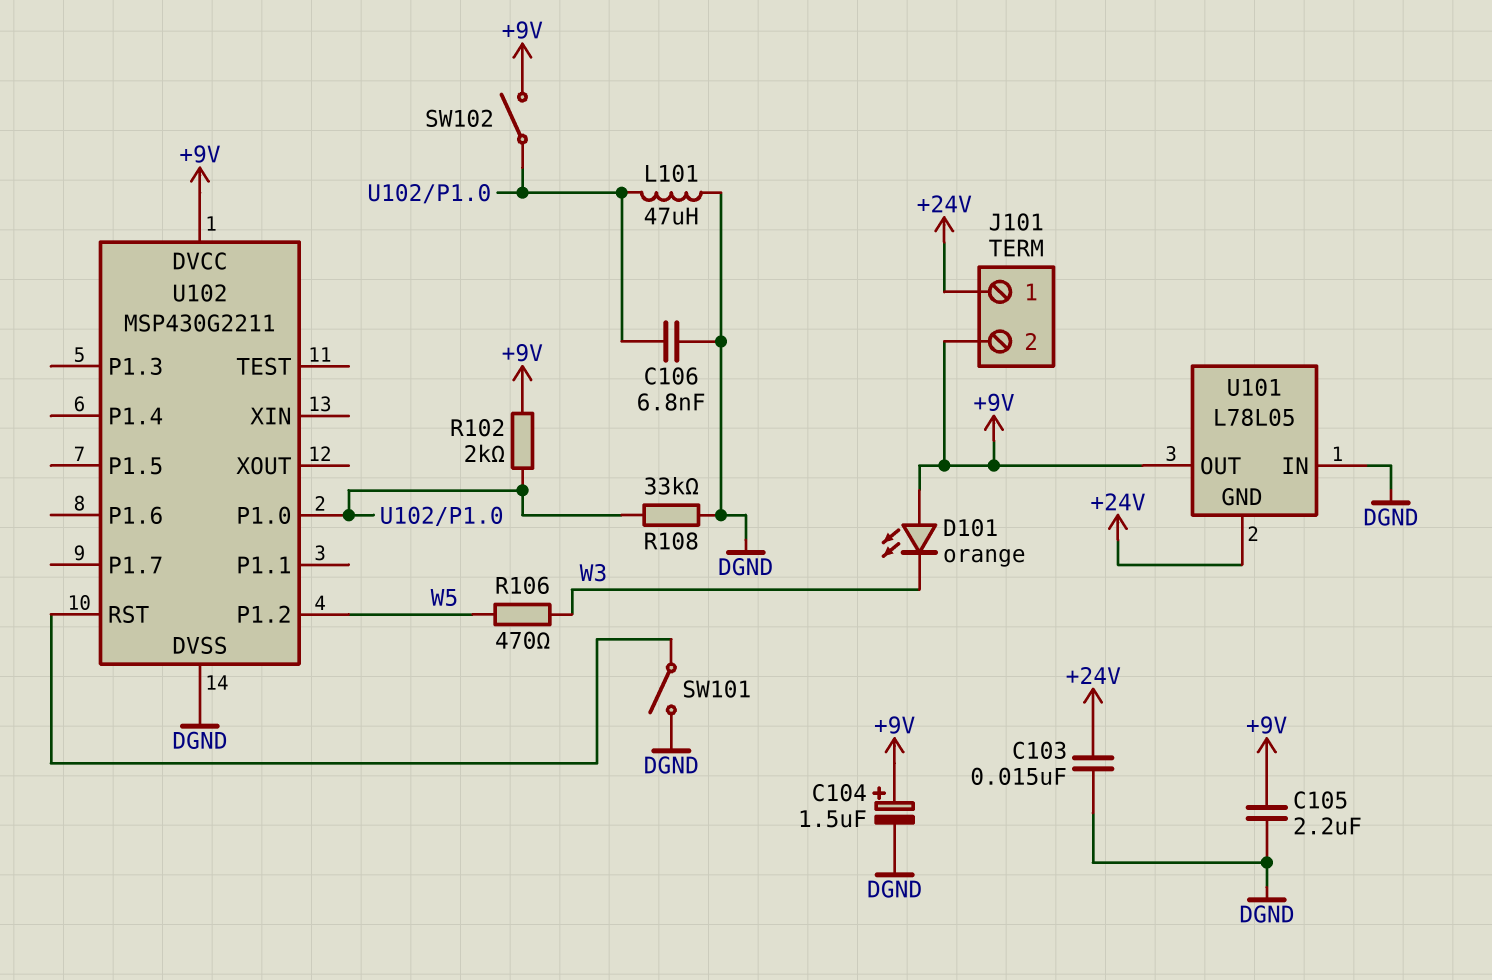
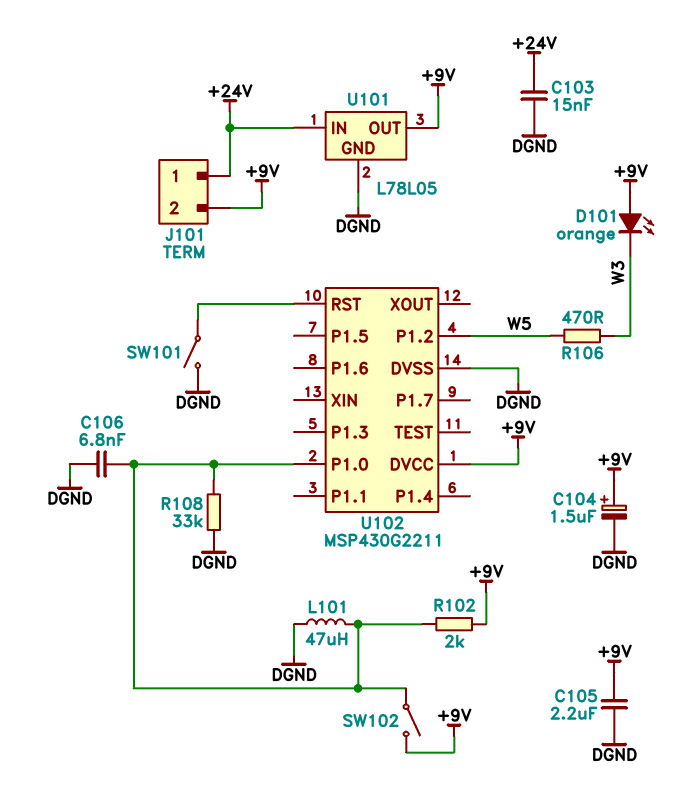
U101 pin GND: +24V -> DGND
U101 pin IN: DGND -> +24V

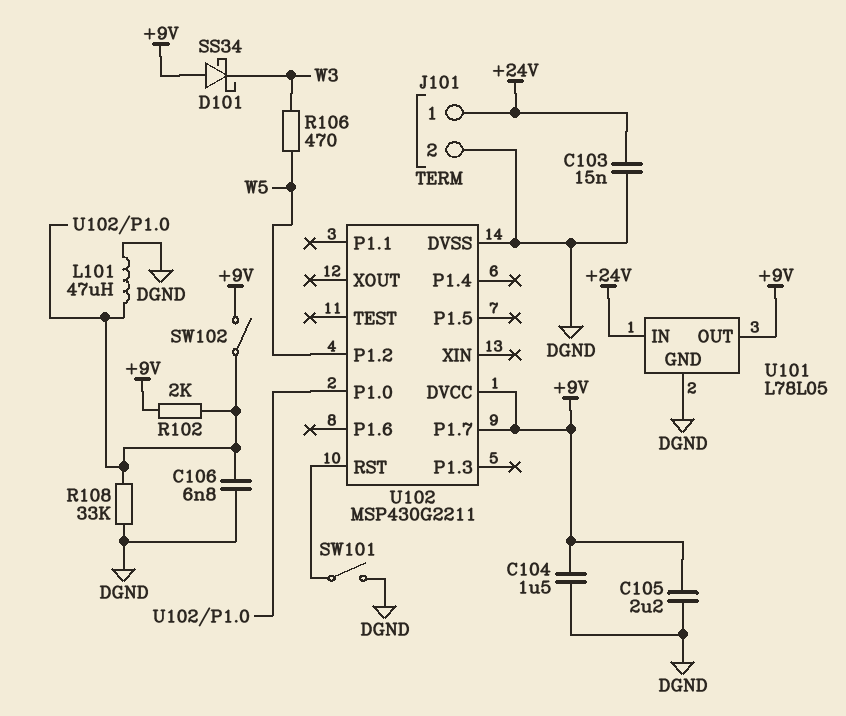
C104: 1.5uF (plus +9V, minus DGND) -> 1.5uF (+9V, DGND)
D101: LED orange (A +9V, K W3) -> schottky SS34 (A +9V, K W3)
J101 pin 2: +9V -> DGND
U102 pin P1.7: none -> +9V

